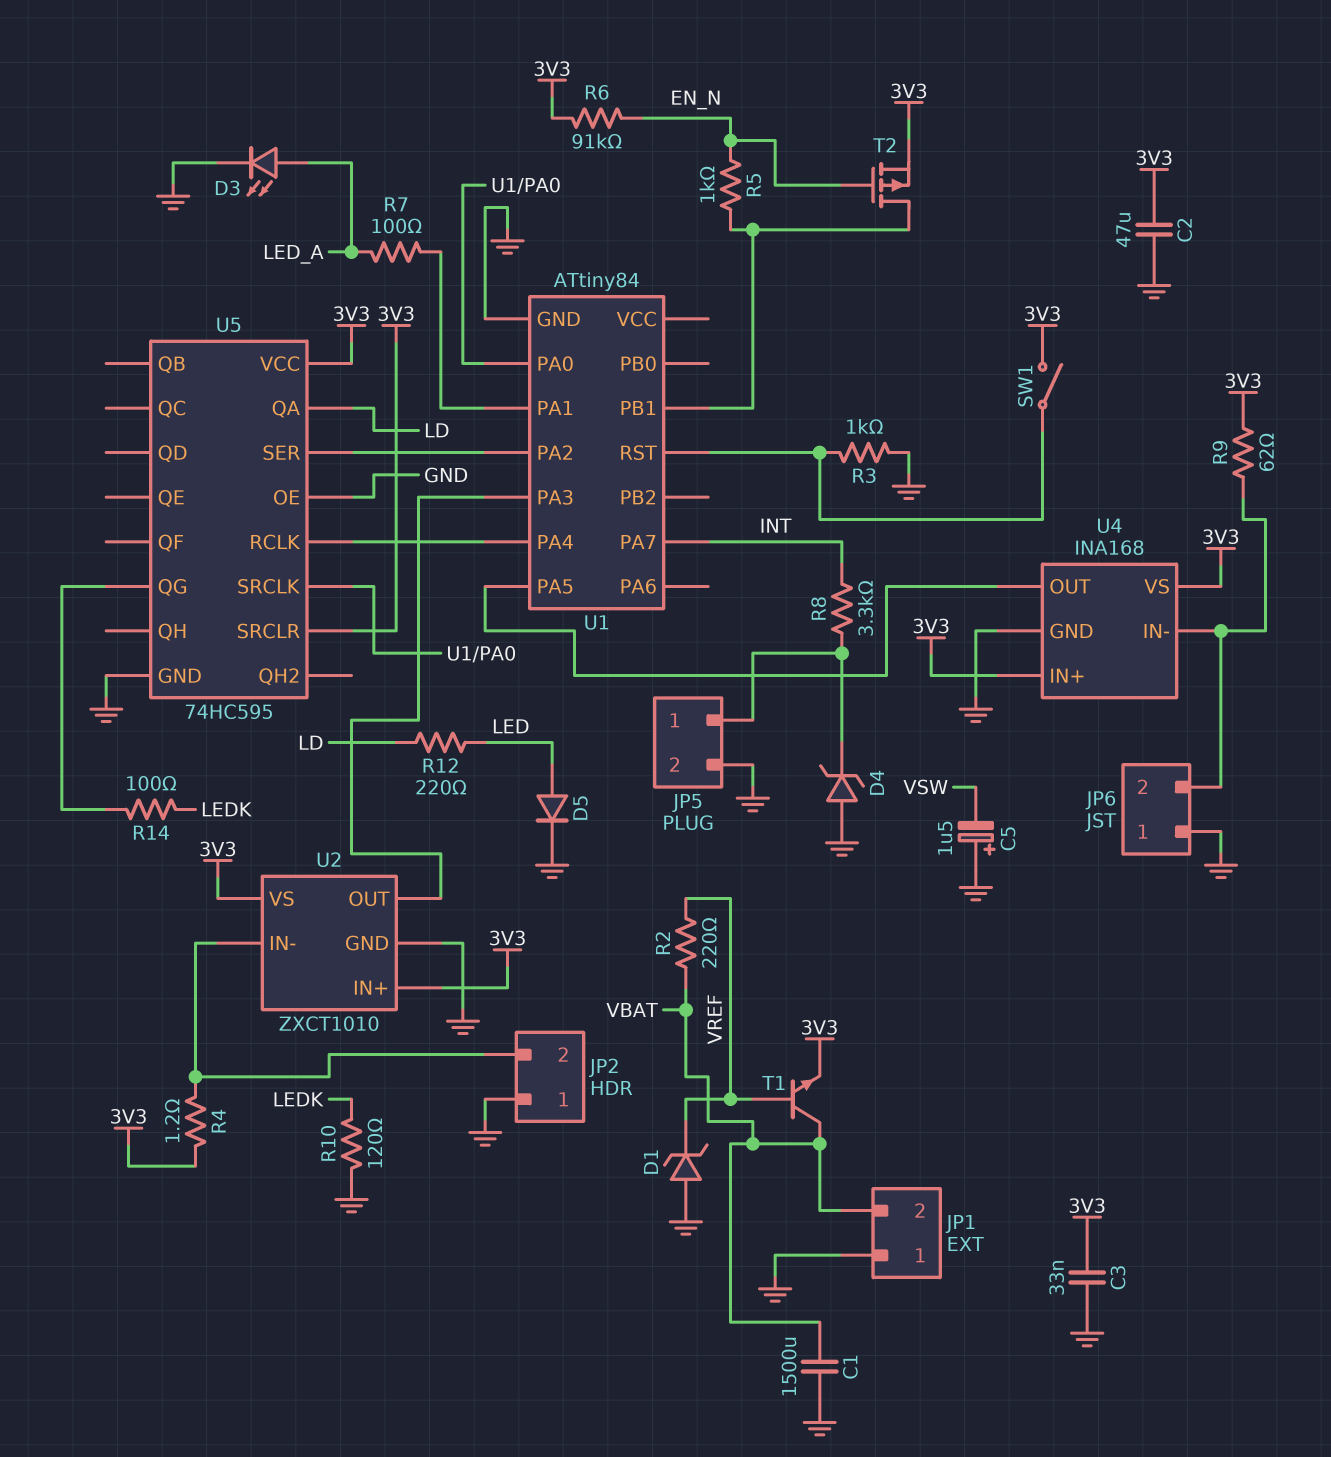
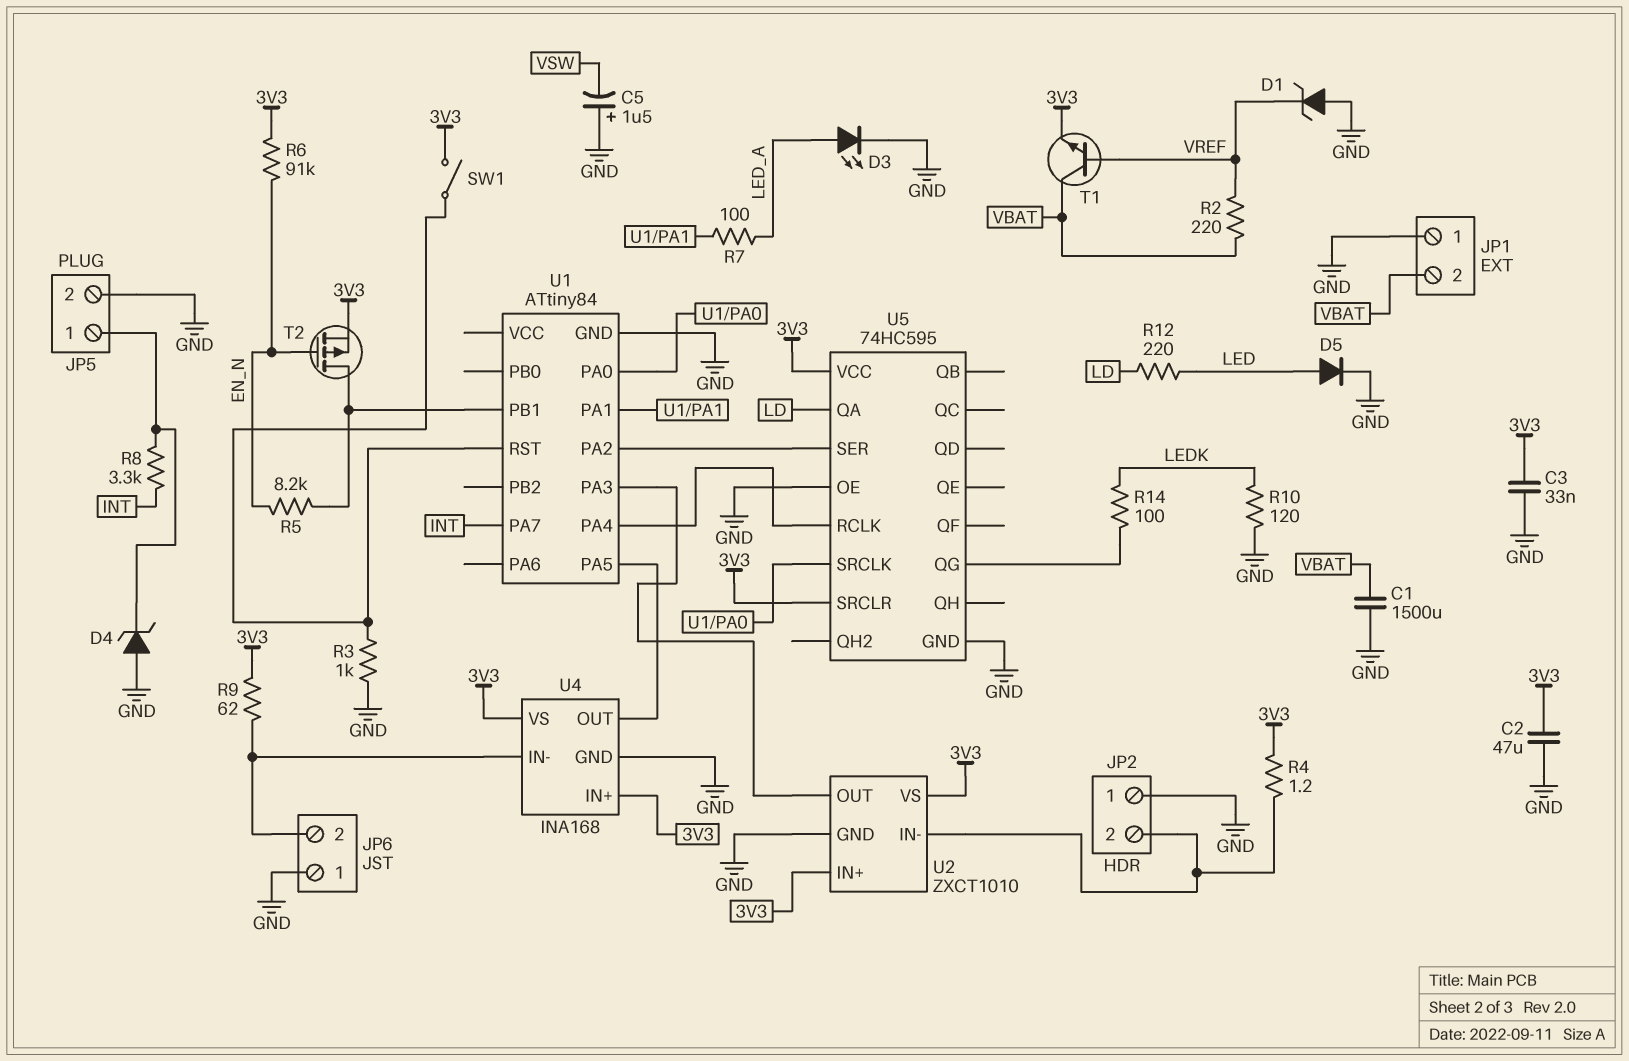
R5: 1k (EN_N, U1/PB1) -> 8.2k (EN_N, U1/PB1)

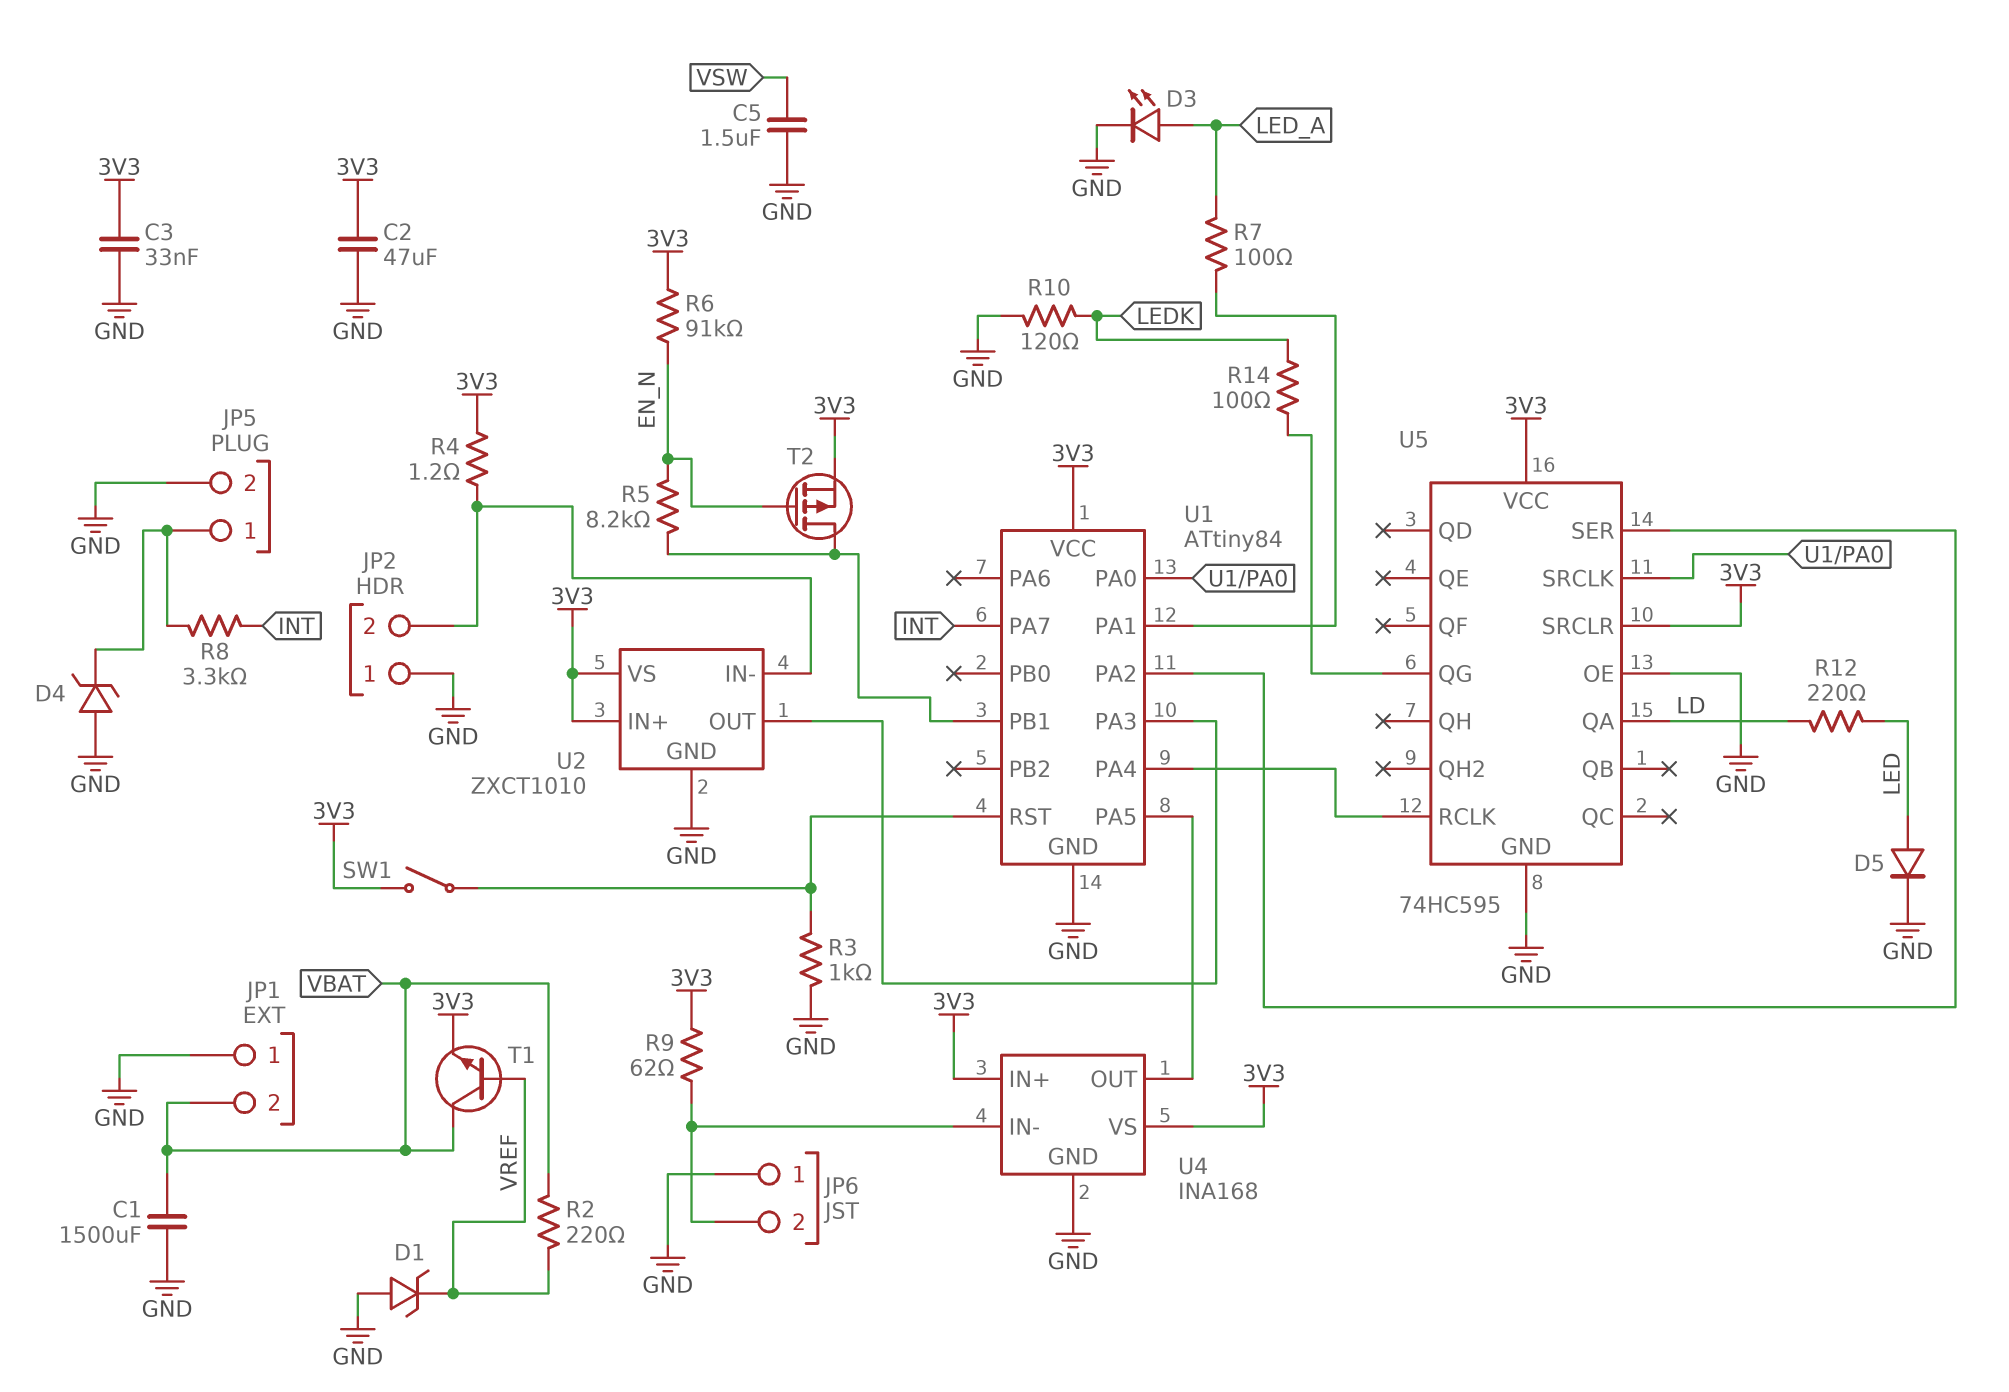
C5: 1.5uF (plus GND, minus VSW) -> 1.5uF (GND, VSW)
U1 pin VCC: none -> 3V3

